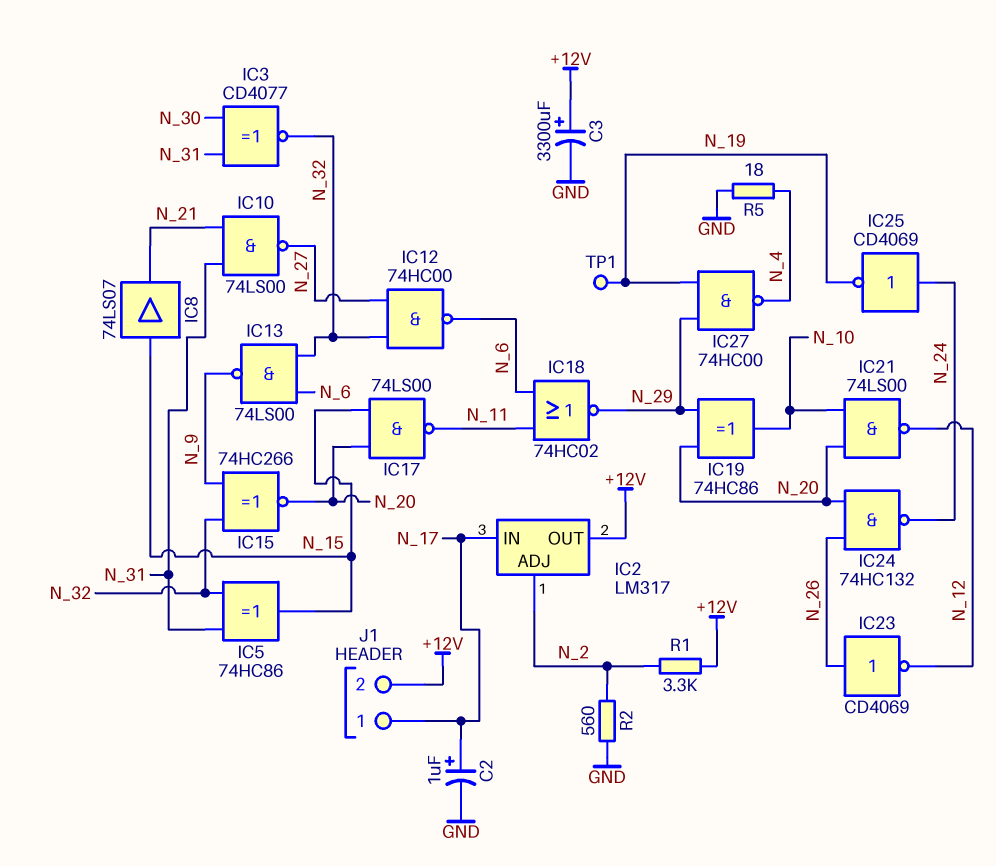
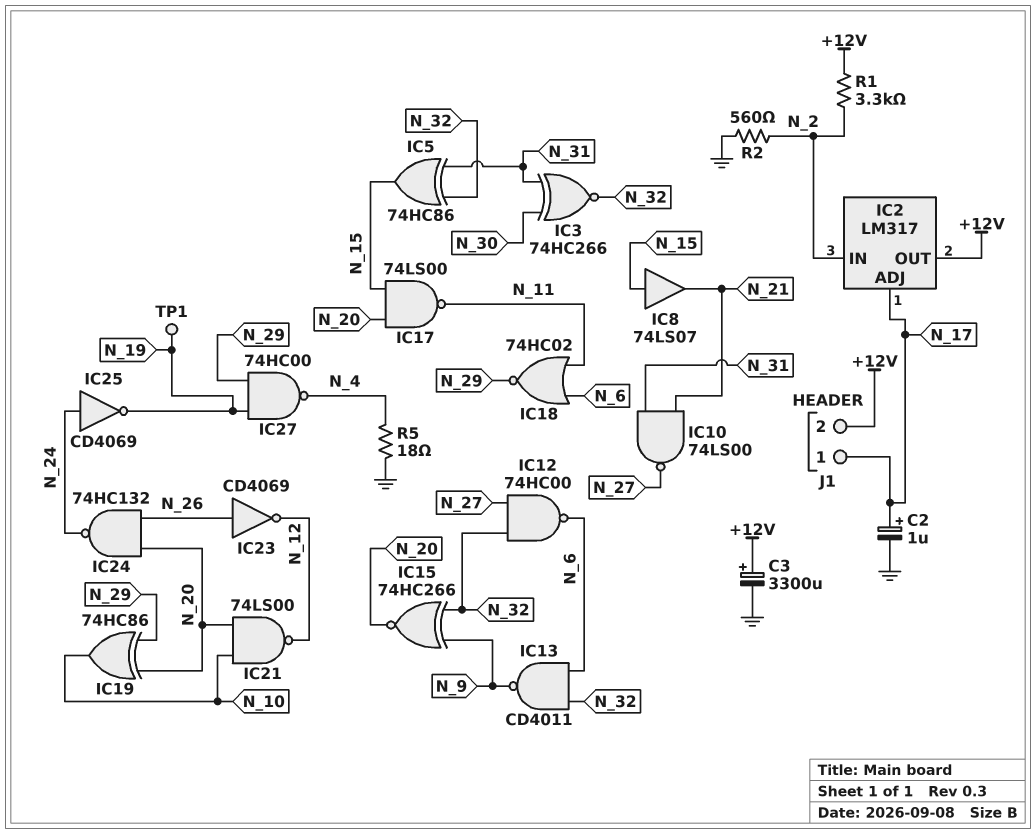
IC2 pin ADJ: N_2 -> N_17
IC2 pin IN: N_17 -> N_2
IC3: XNOR CD4077 (in N_30, in N_31, out N_32) -> XNOR 74HC266 (in N_30, in N_31, out N_32)
IC13: NAND 74LS00 (in N_6, in N_32, out N_9) -> NAND CD4011 (in N_6, in N_32, out N_9)

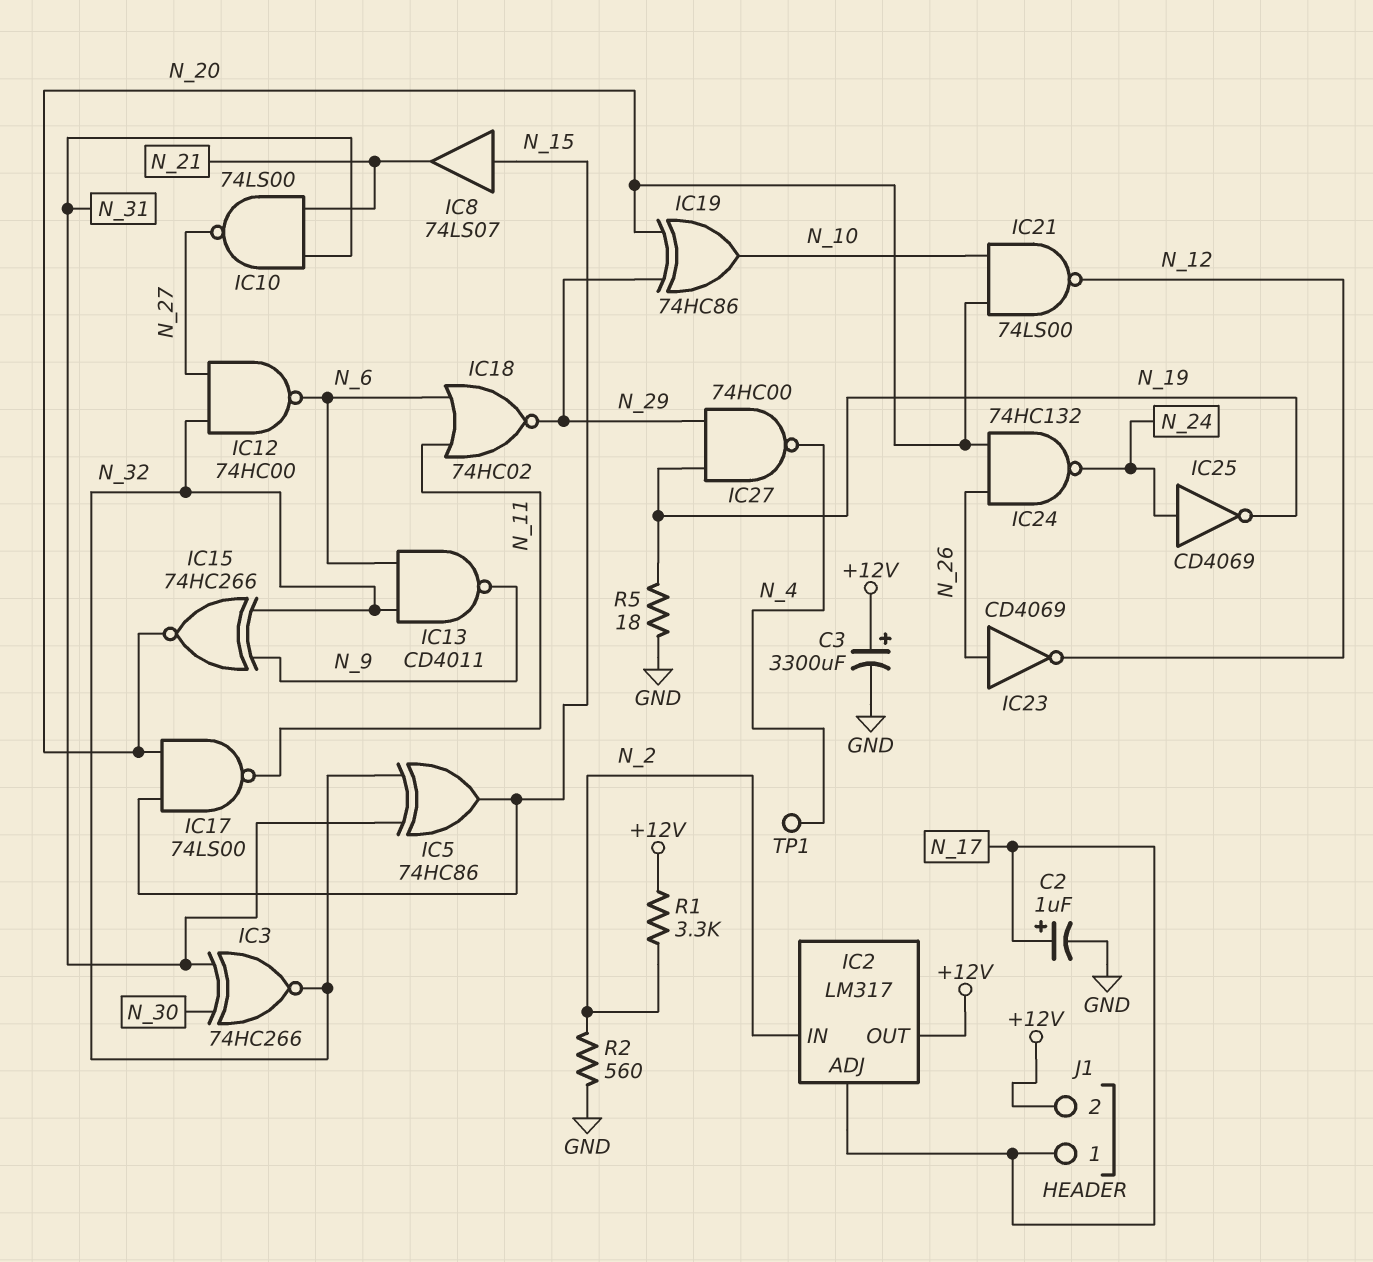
R5: 18 (GND, N_4) -> 18 (GND, N_19)
TP1: test point (N_19) -> test point (N_4)

